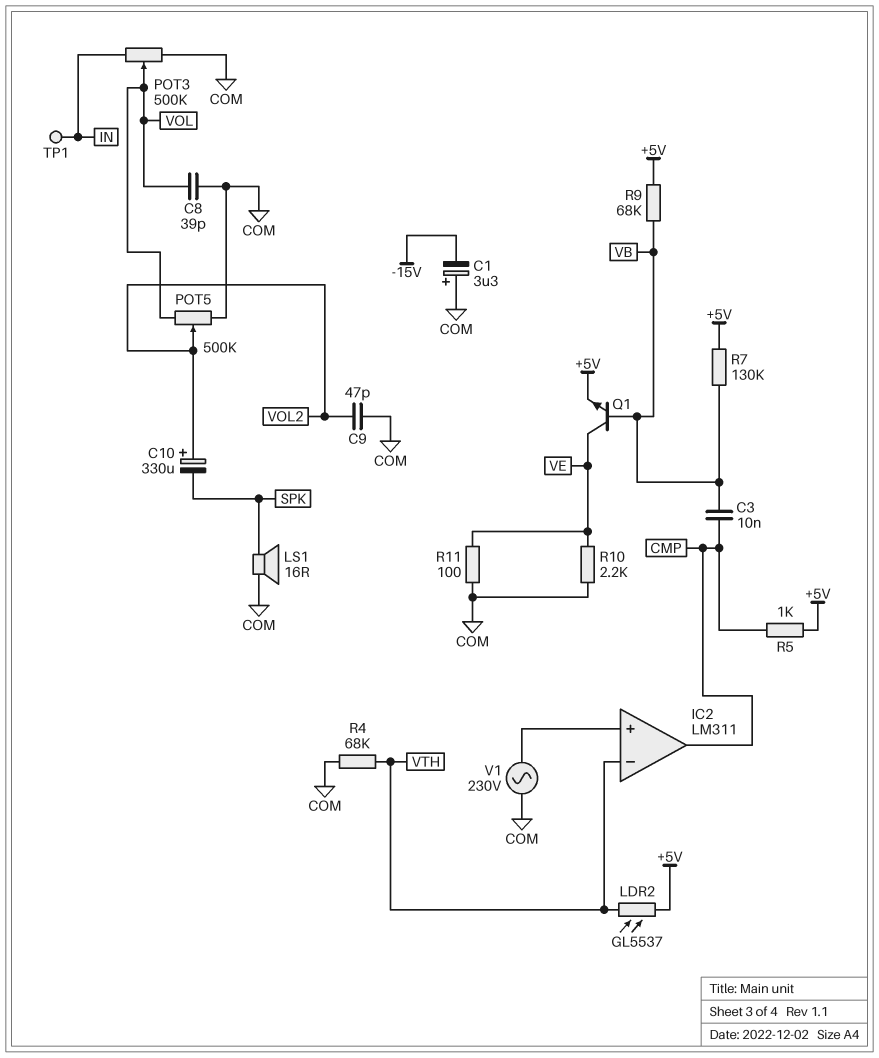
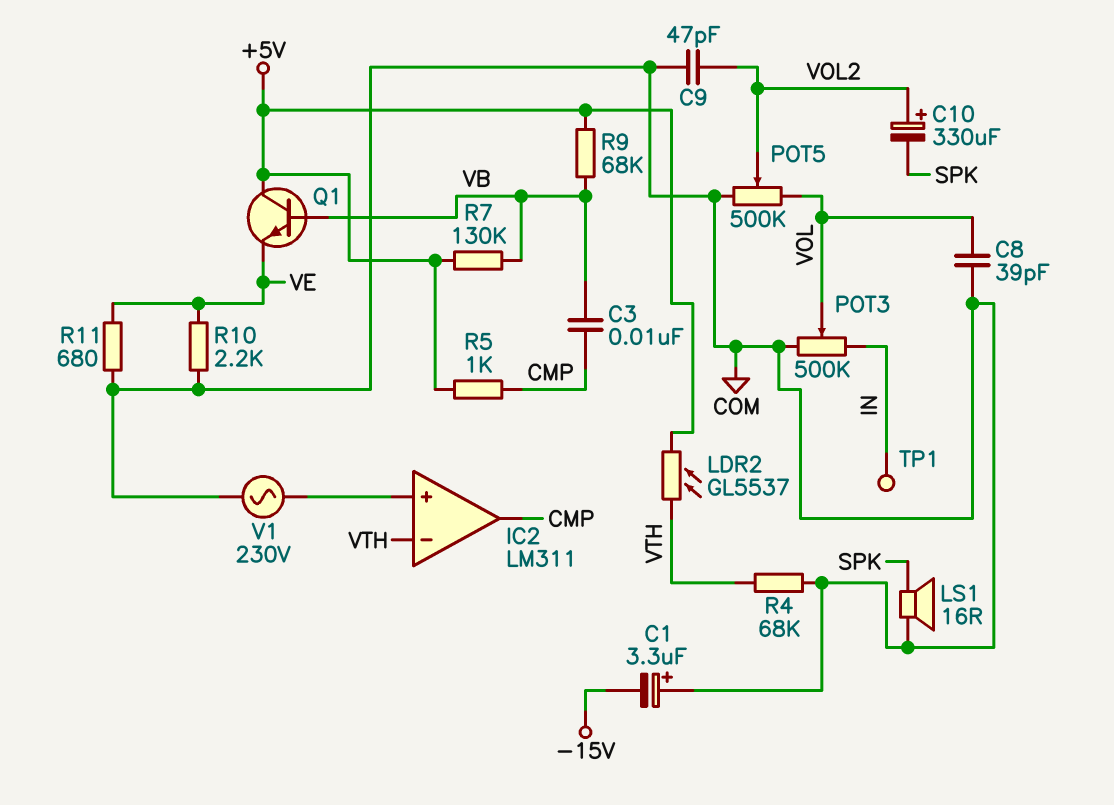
Q1: NPN (B VB, C VE, E +5V) -> NPN (B VB, C +5V, E VE)
R11: 100 (COM, VE) -> 680 (COM, VE)

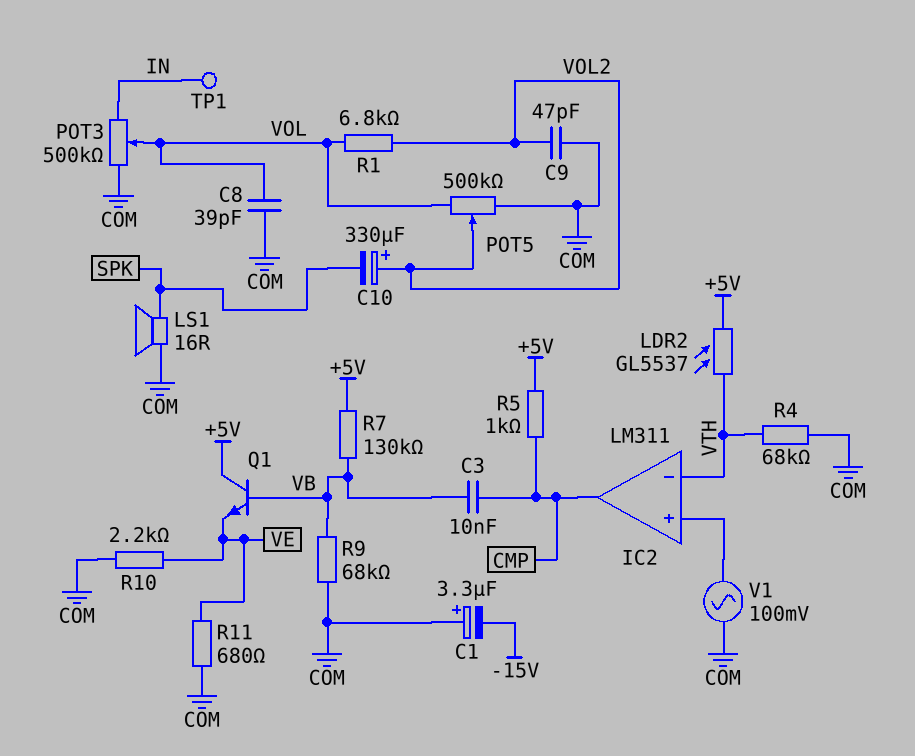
R1: none -> 6.8k (VOL, VOL2)
R9: 68k (+5V, VB) -> 68k (COM, VB)
V1: AC 230V (COM, IC2/in+) -> AC 100mV (COM, IC2/in+)

